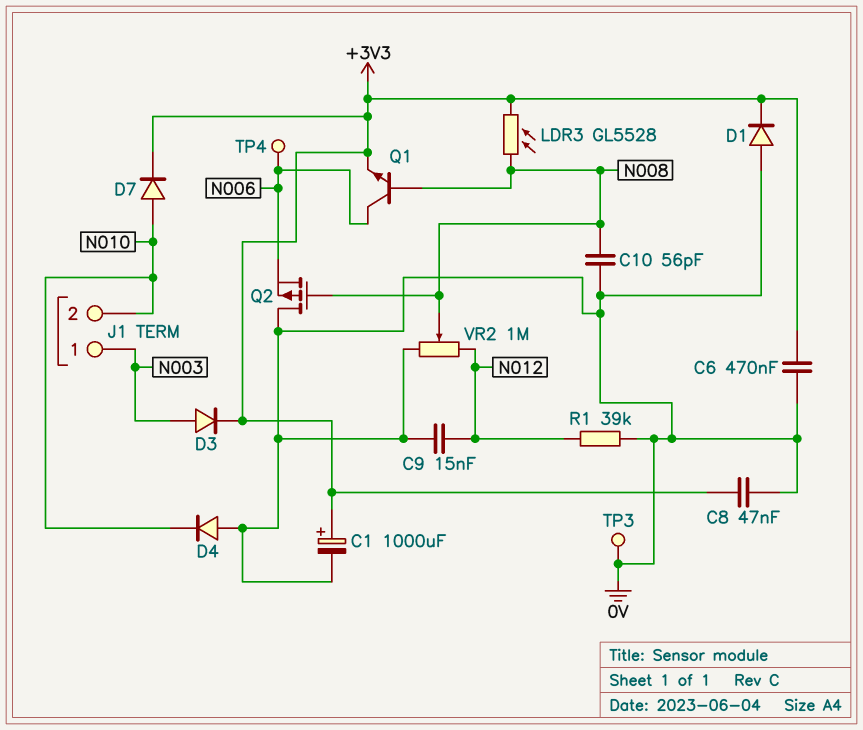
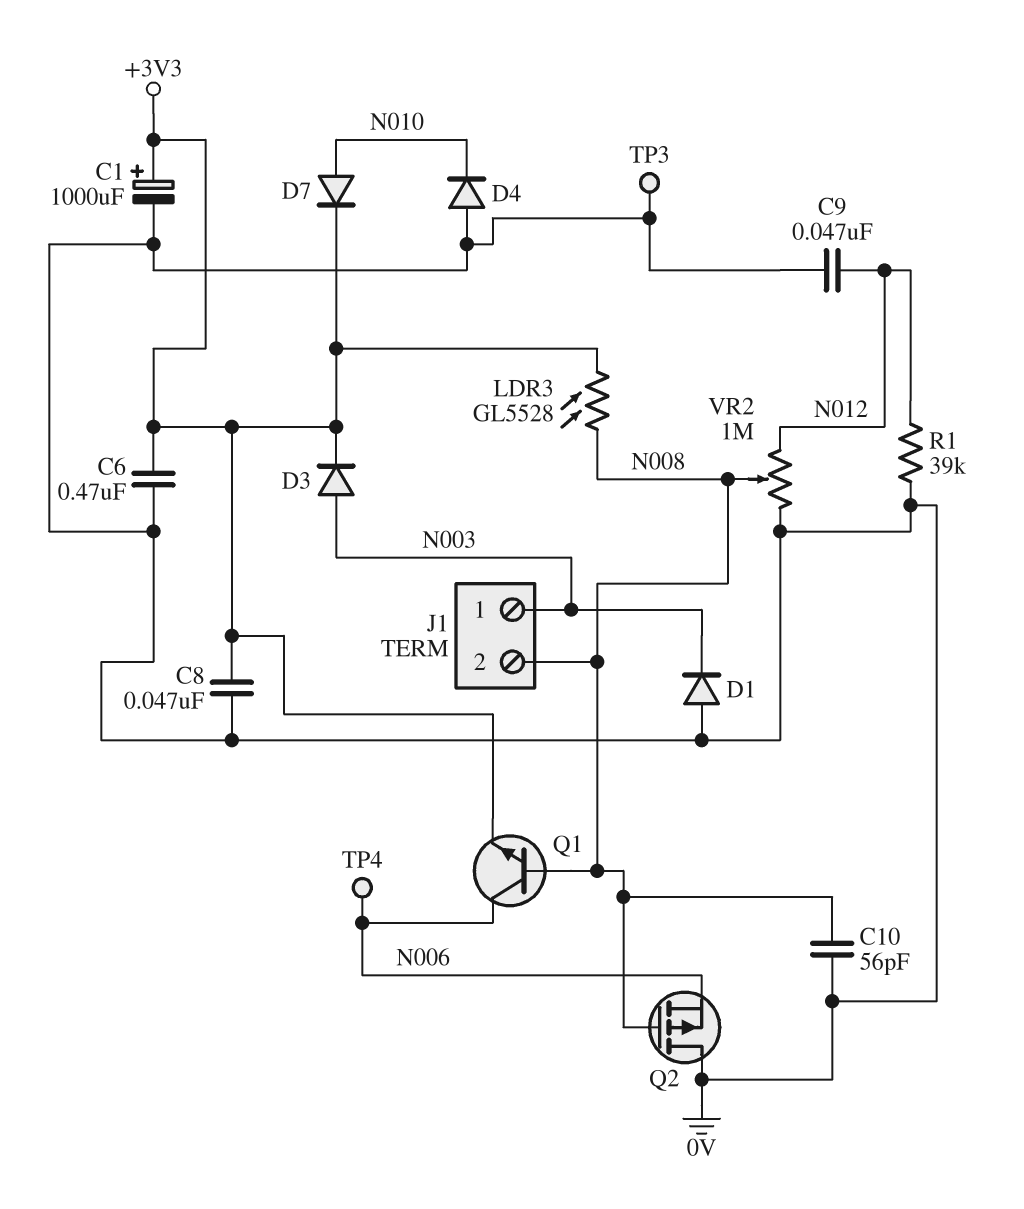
C9: 15nF (0V, N012) -> 47nF (0V, N012)
D1: diode (A 0V, K +3V3) -> diode (A 0V, K N003)
J1 pin 2: N010 -> N008

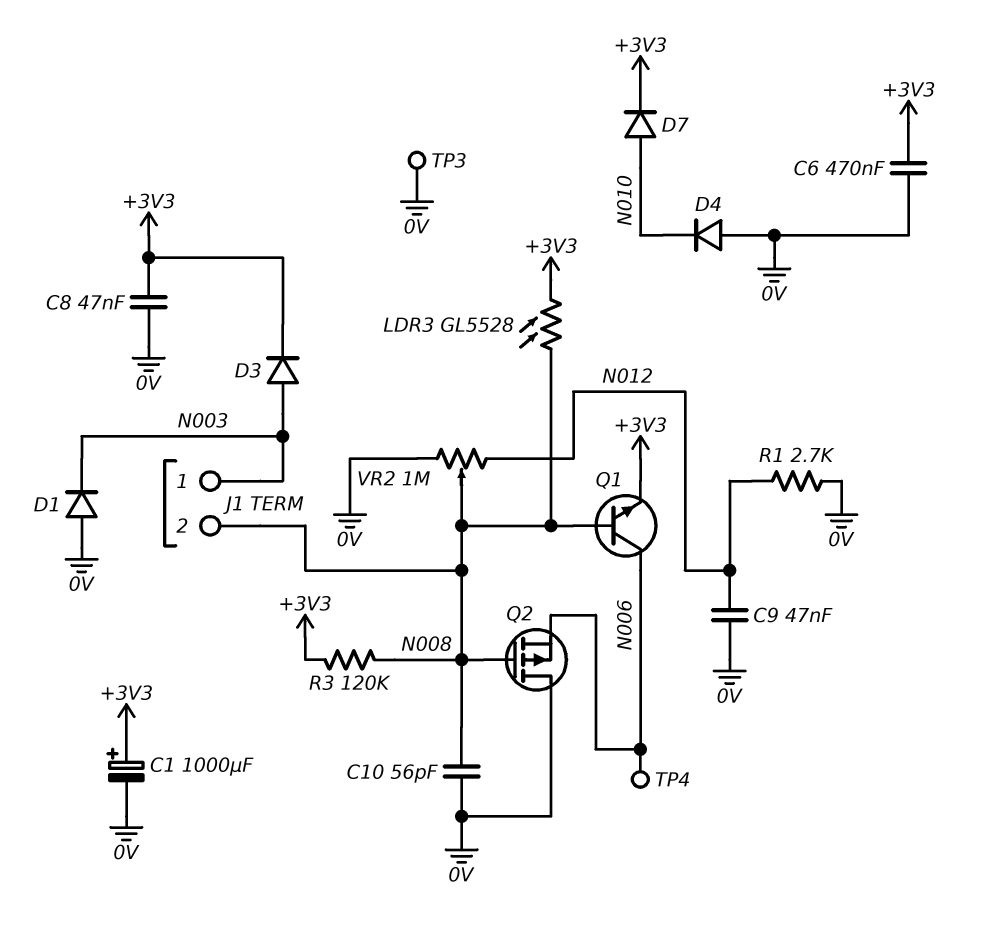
R1: 39k (0V, N012) -> 2.7k (0V, N012)
R3: none -> 120k (+3V3, N008)

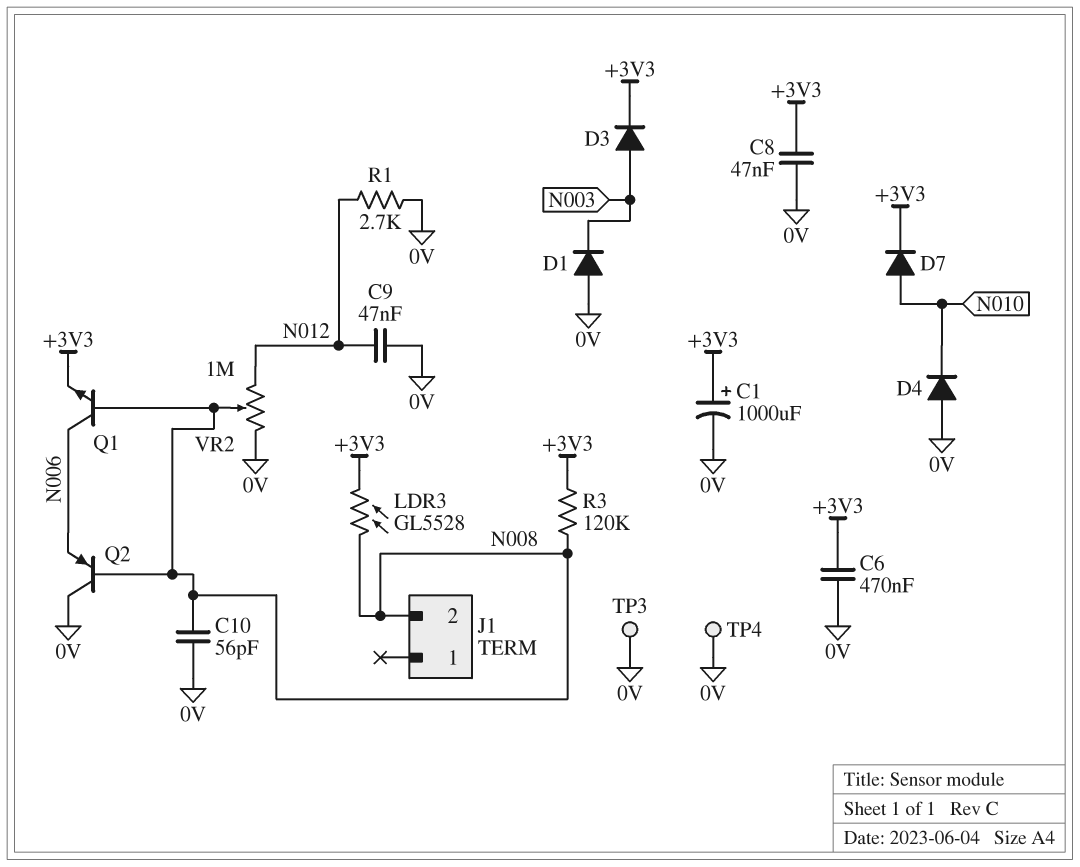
J1 pin 1: N003 -> none
Q2: PMOS (G N008, D 0V, S N006) -> PNP (B N008, C 0V, E N006)
TP4: test point (N006) -> test point (0V)

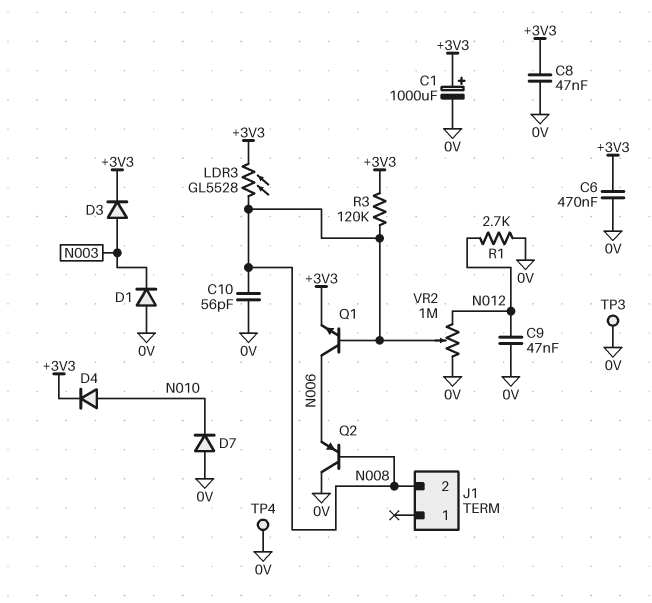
D4: diode (A 0V, K N010) -> diode (A N010, K +3V3)
D7: diode (A N010, K +3V3) -> diode (A 0V, K N010)

